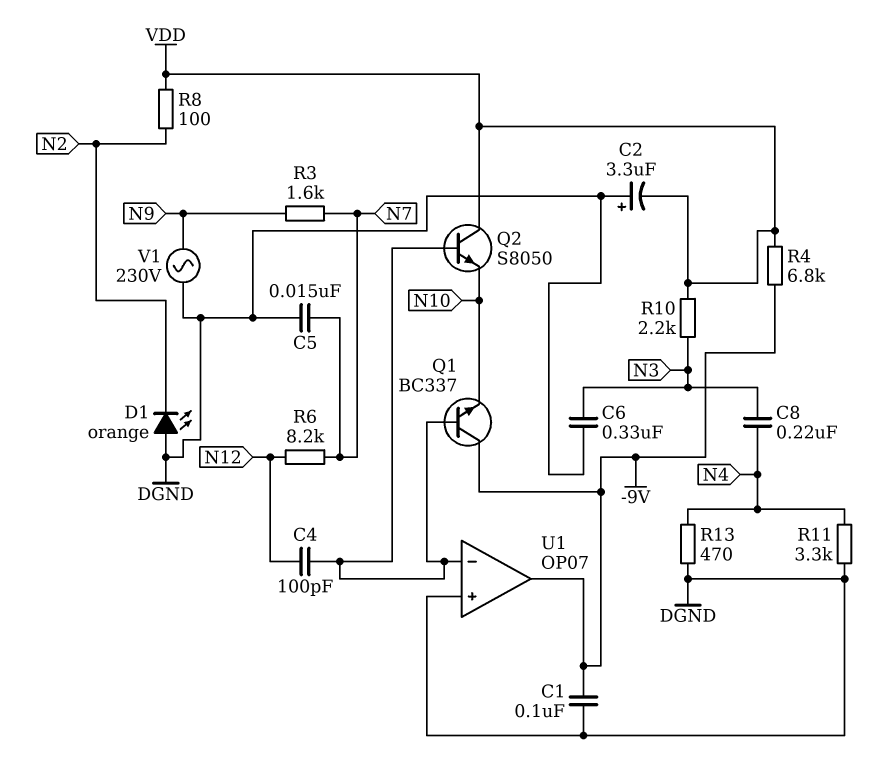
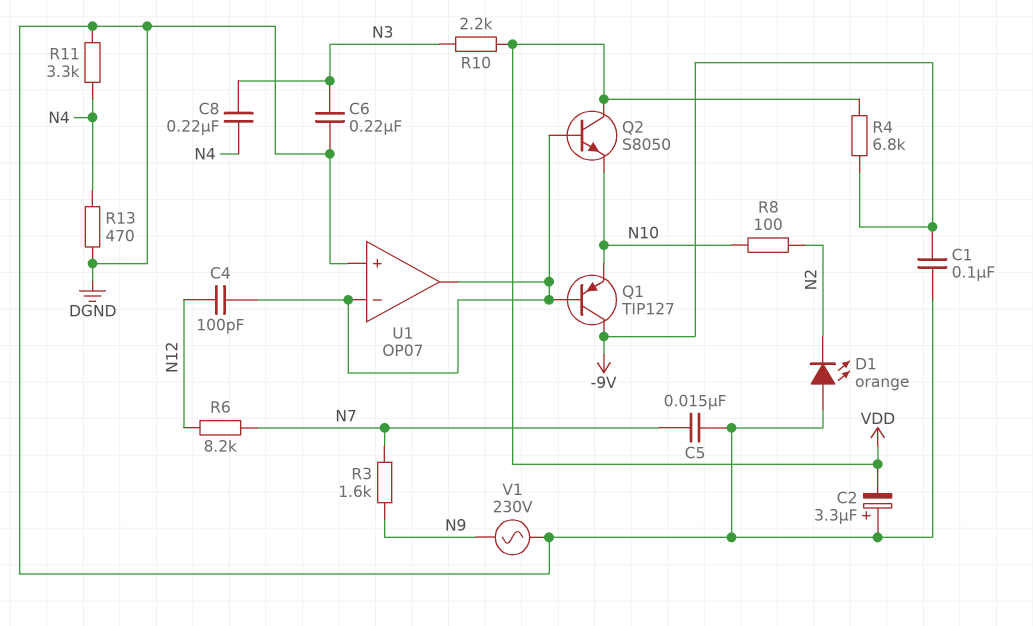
C6: 330nF (DGND, N3) -> 220nF (DGND, N3)
Q1: NPN BC337 (B U1/in-, C -9V, E N10) -> PNP TIP127 (B U1/in-, C -9V, E N10)
R8: 100 (N2, VDD) -> 100 (N2, N10)
U1 pin out: -9V -> U1/in-

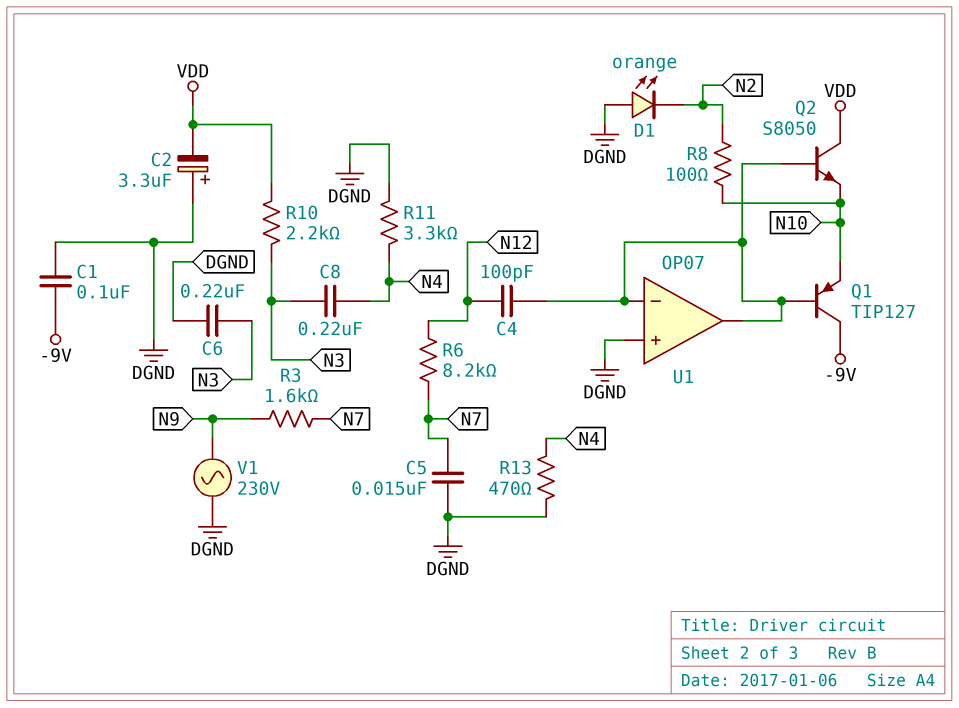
R4: 6.8k (-9V, VDD) -> none

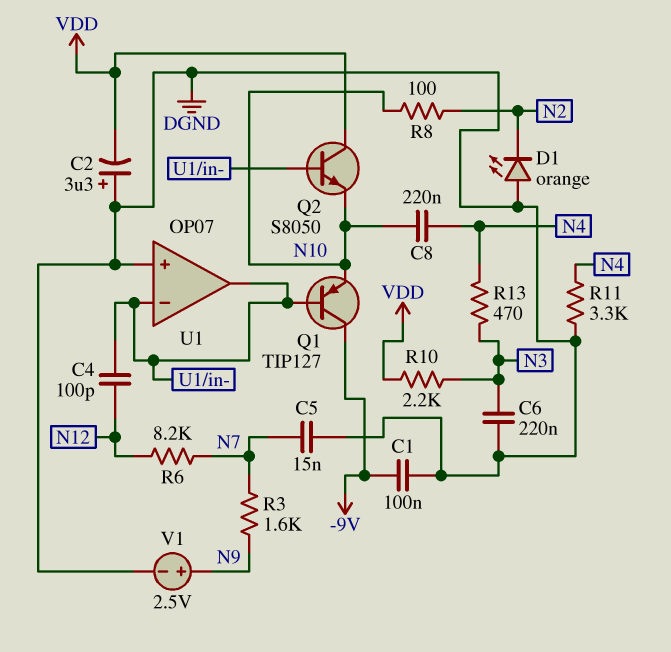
C8: 220nF (N3, N4) -> 220nF (N4, N10)
R13: 470 (DGND, N4) -> 470 (N3, N4)
V1: AC 230V (DGND, N9) -> 2.5V (plus N9, minus DGND)

